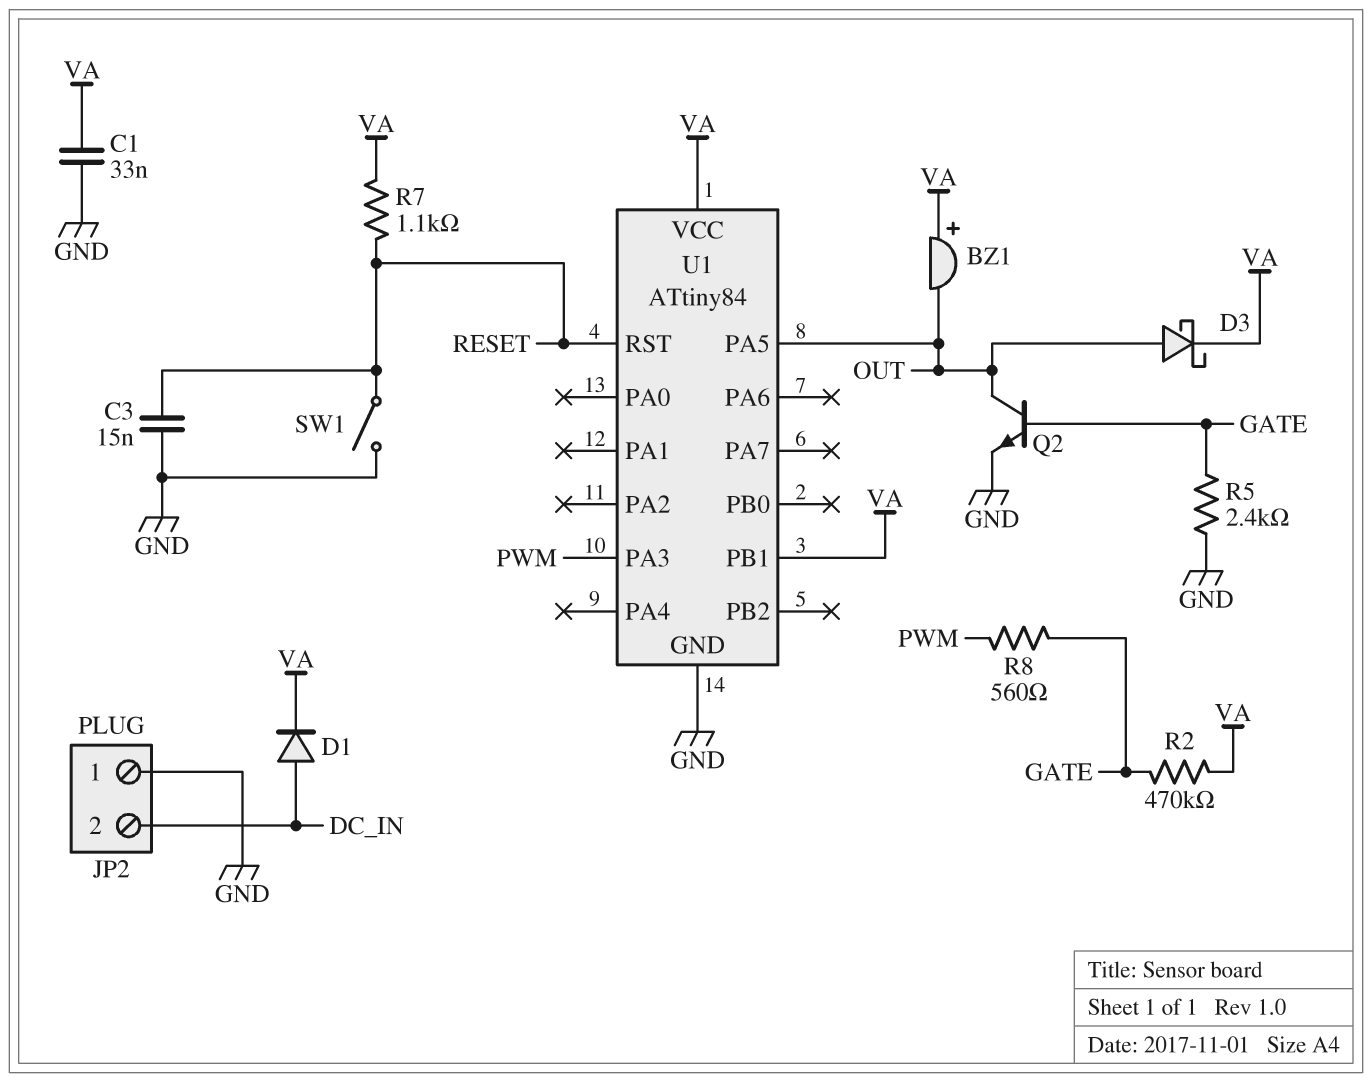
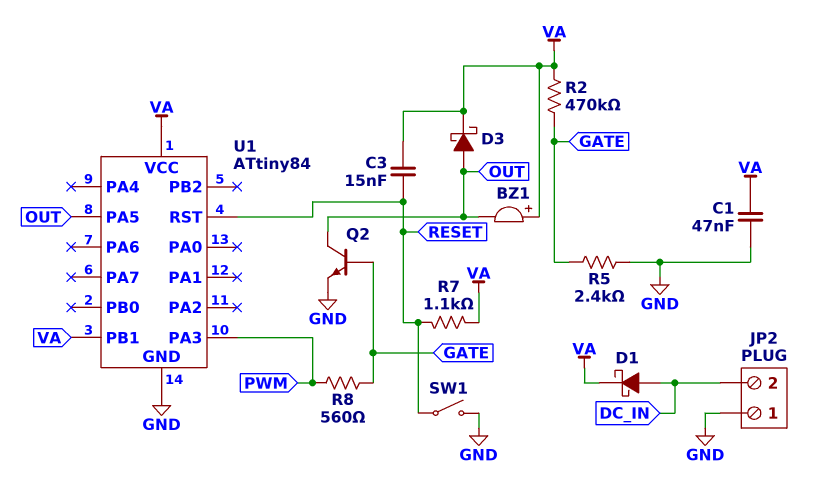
C1: 33nF (GND, VA) -> 47nF (GND, VA)
C3: 15nF (GND, RESET) -> 15nF (RESET, VA)
D1: diode (A DC_IN, K VA) -> schottky (A DC_IN, K VA)

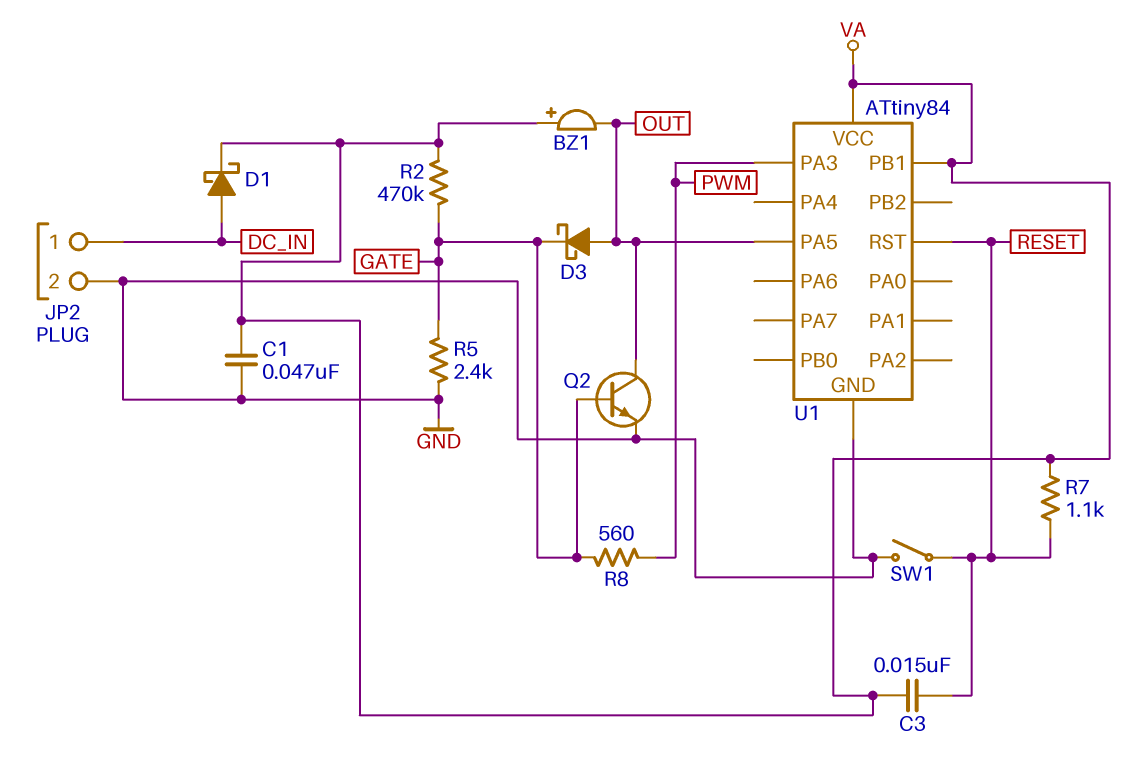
D3: schottky (A OUT, K VA) -> schottky (A OUT, K GATE)
JP2 pin 1: GND -> DC_IN
JP2 pin 2: DC_IN -> GND

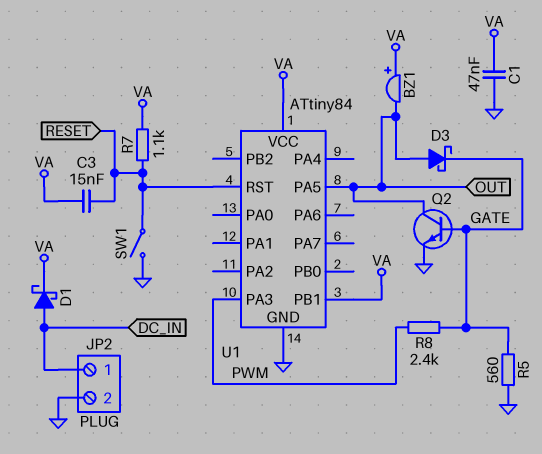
R2: 470k (GATE, VA) -> none
R5: 2.4k (GATE, GND) -> 560 (GATE, GND)
R8: 560 (GATE, PWM) -> 2.4k (GATE, PWM)

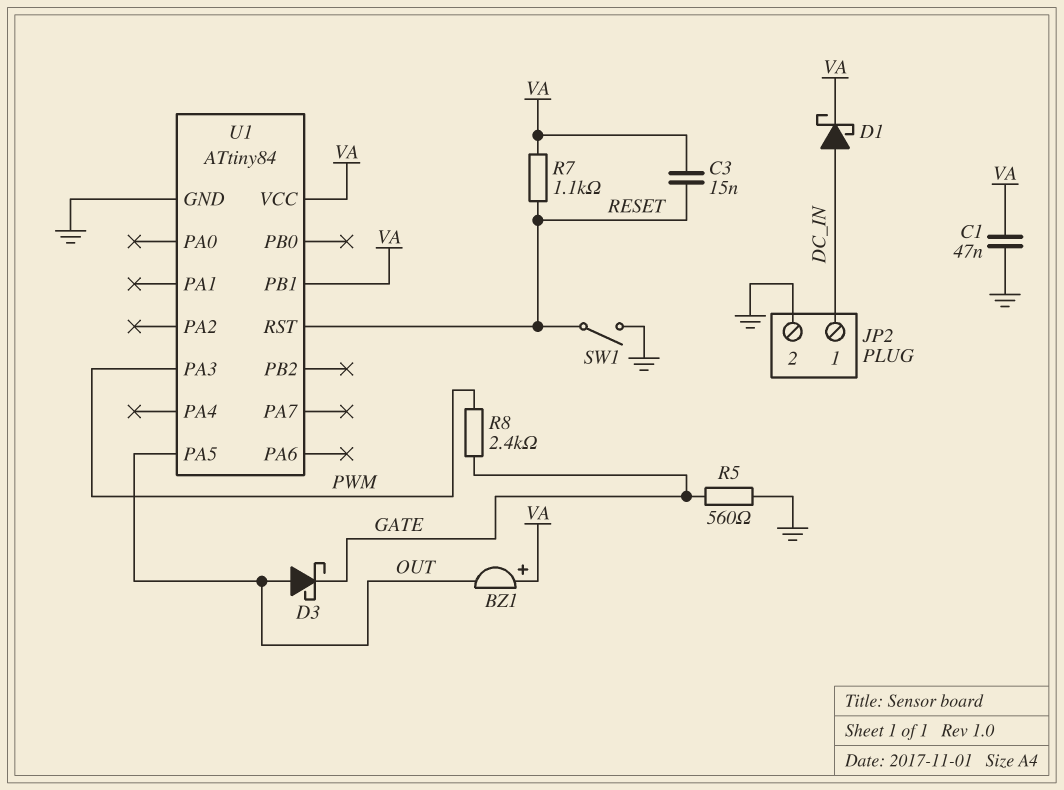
Q2: NPN (B GATE, C OUT, E GND) -> none

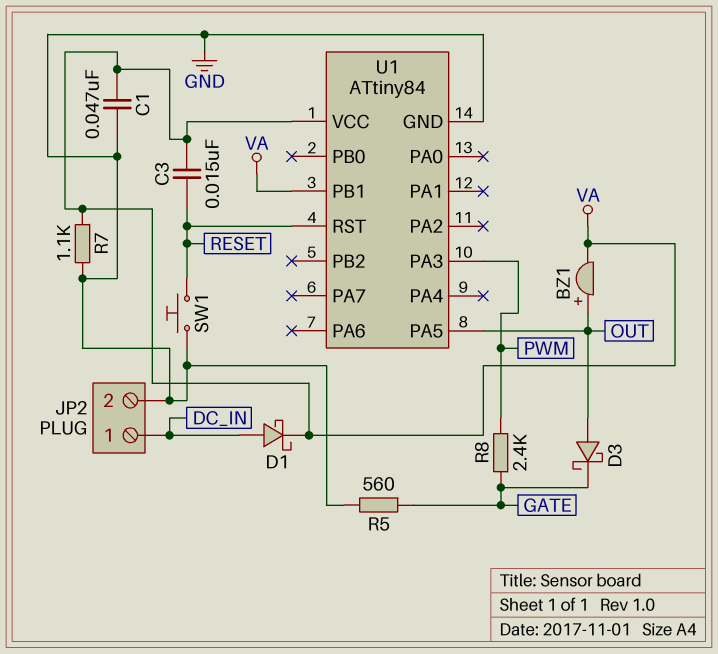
BZ1: buzzer (plus VA, minus OUT) -> buzzer (plus OUT, minus VA)
R7: 1.1k (RESET, VA) -> 1.1k (GND, VA)
SW1: switch (GND, RESET) -> button (GND, RESET)

